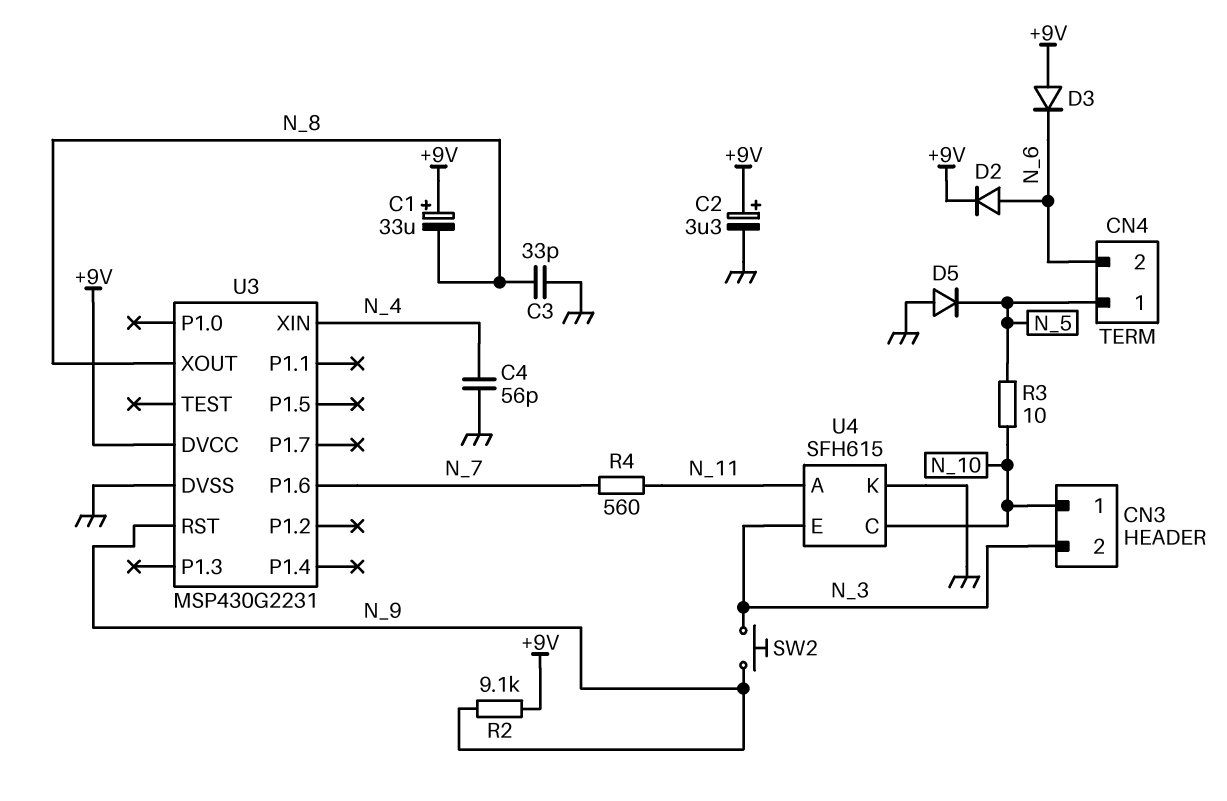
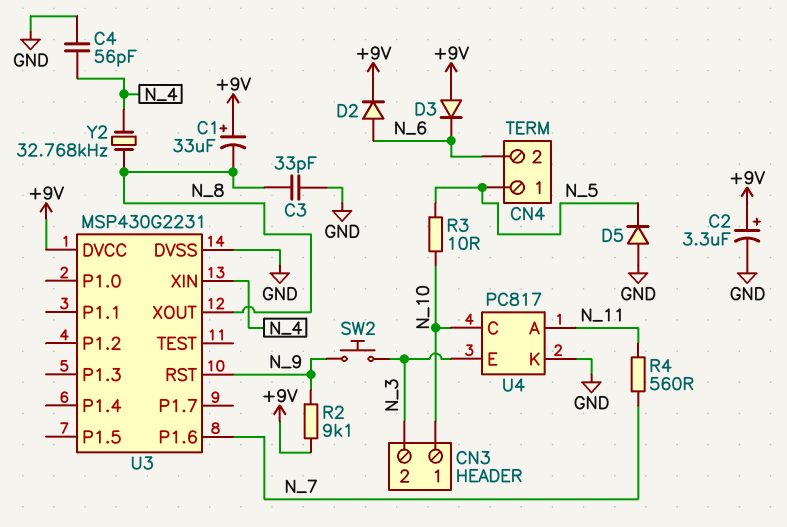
U4: SFH615 -> PC817
Y2: none -> 32.768kHz (N_4, N_8)

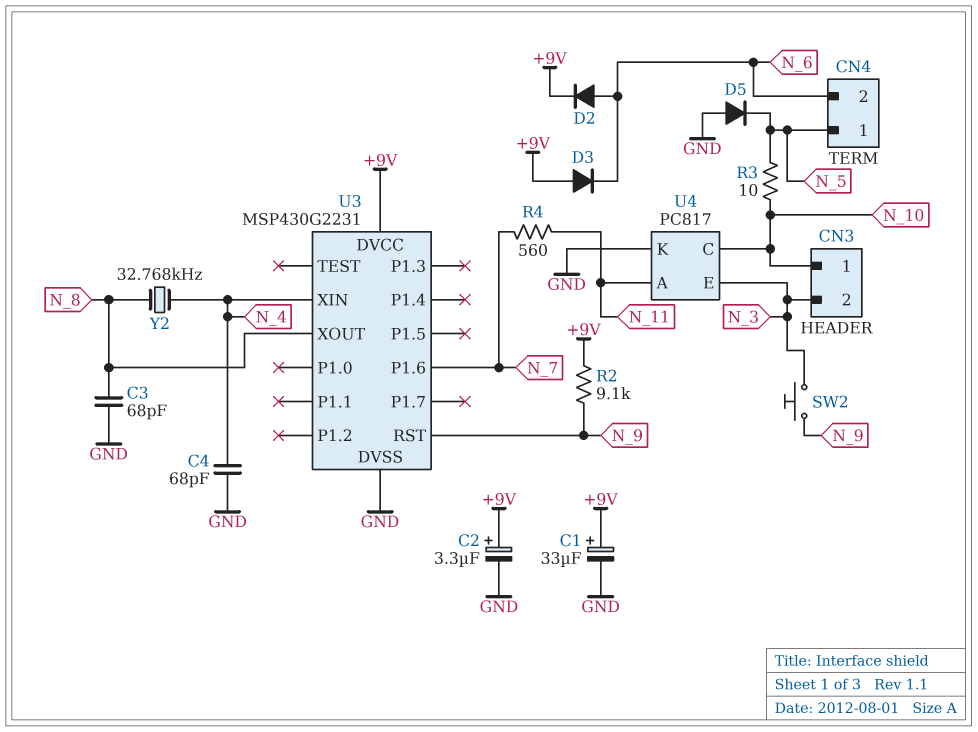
C1: 33uF (plus +9V, minus N_8) -> 33uF (plus +9V, minus GND)
C3: 33pF (GND, N_8) -> 68pF (GND, N_8)
C4: 56pF (GND, N_4) -> 68pF (GND, N_4)

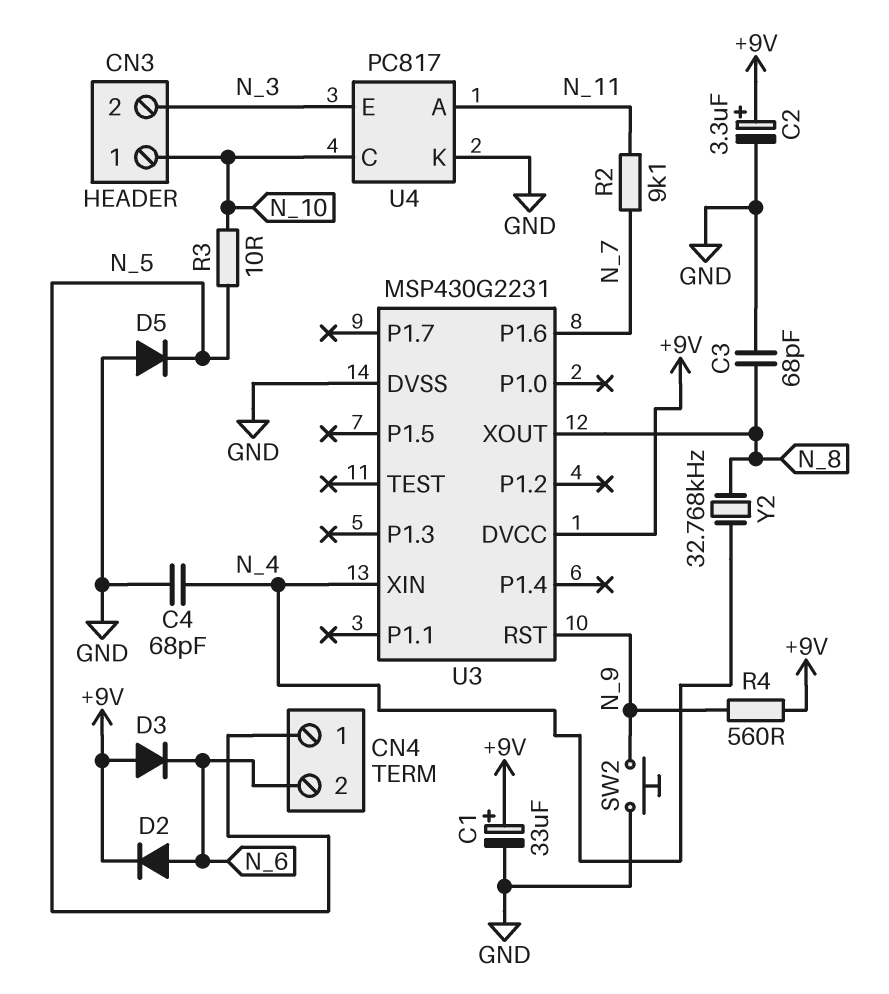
R2: 9.1k (+9V, N_9) -> 9.1k (N_7, N_11)
R4: 560 (N_7, N_11) -> 560 (+9V, N_9)
SW2: button (N_3, N_9) -> button (GND, N_9)

